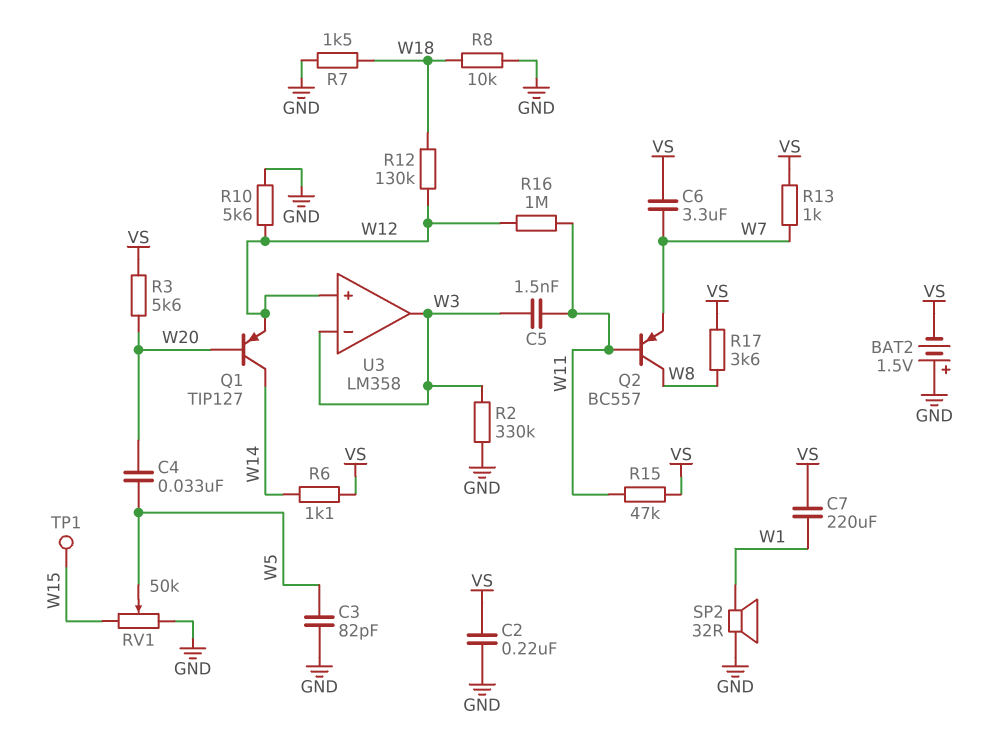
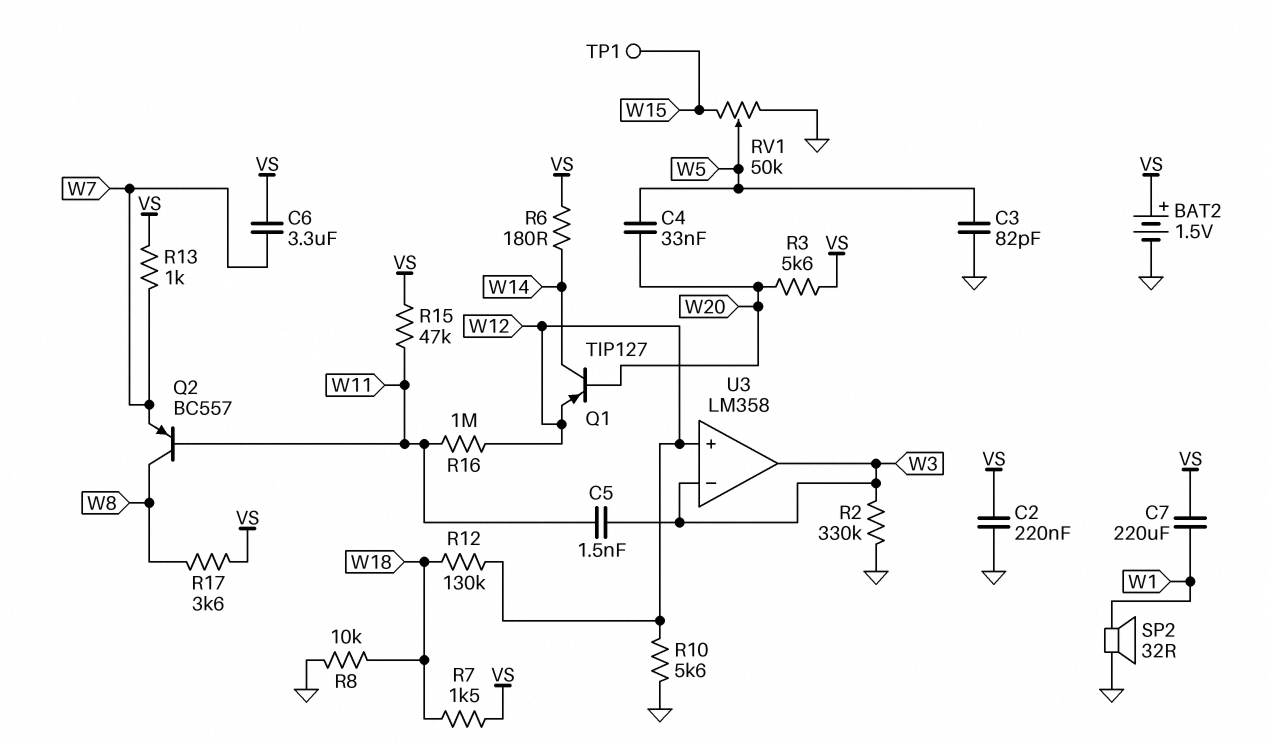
BAT2: 1.5V (plus GND, minus VS) -> 1.5V (plus VS, minus GND)
R6: 1.1k (VS, W14) -> 180 (VS, W14)
R7: 1.5k (GND, W18) -> 1.5k (VS, W18)

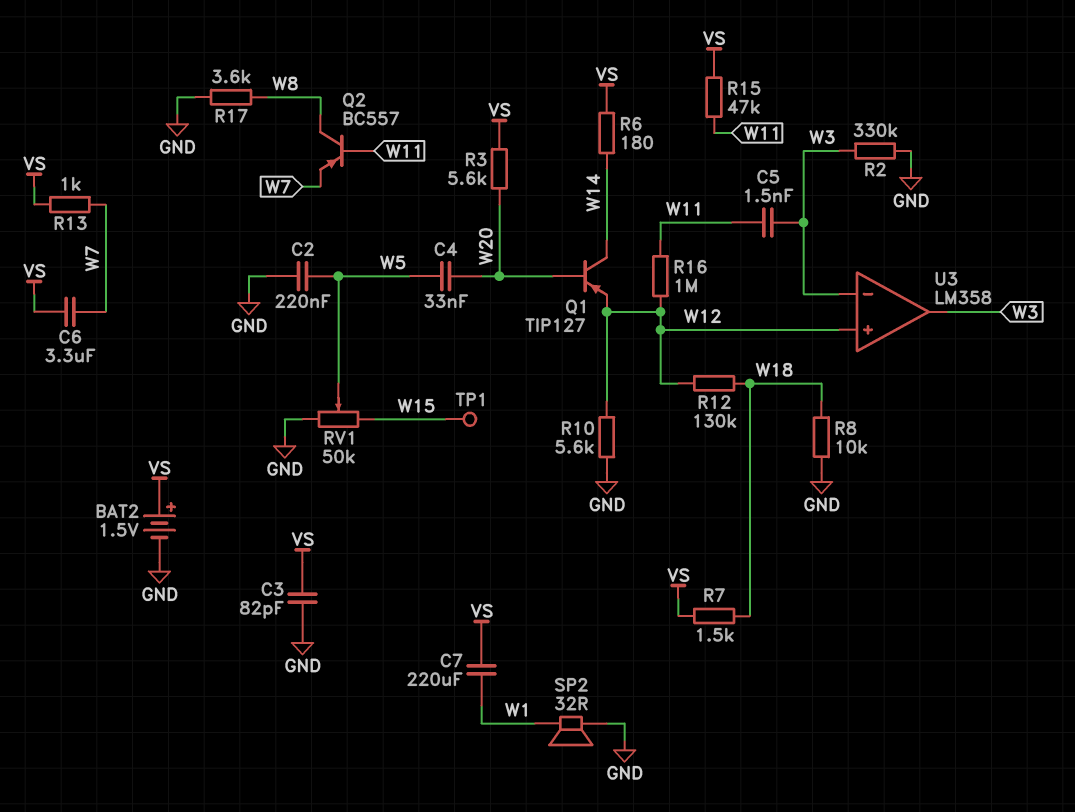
C2: 220nF (GND, VS) -> 220nF (GND, W5)
C3: 82pF (GND, W5) -> 82pF (GND, VS)
R17: 3.6k (VS, W8) -> 3.6k (GND, W8)

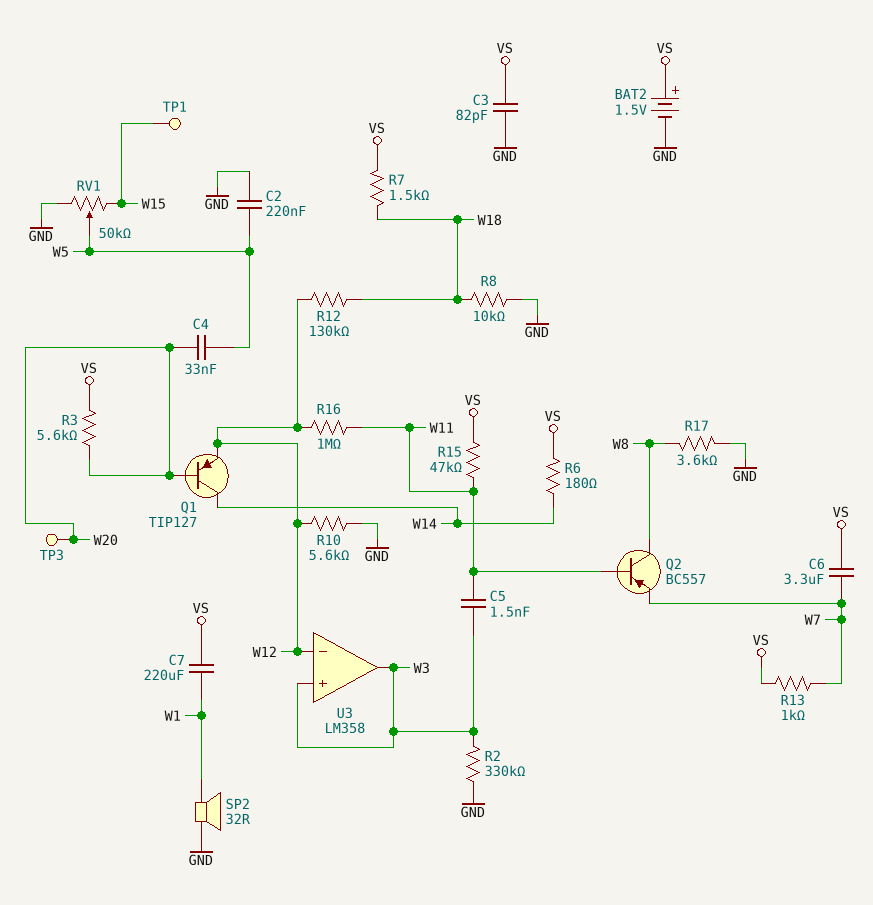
TP3: none -> test point (W20)
U3 pin in+: W12 -> W3
U3 pin in-: W3 -> W12

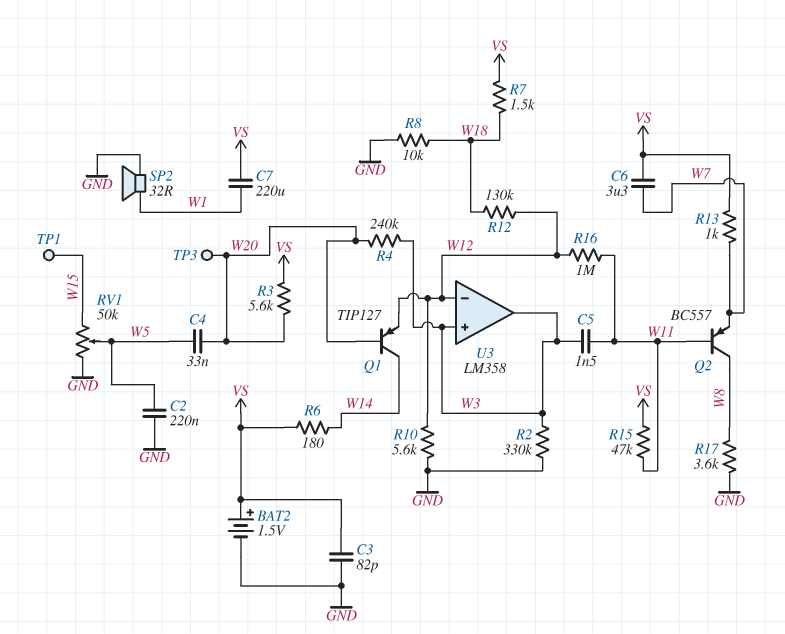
R4: none -> 240k (W3, W20)

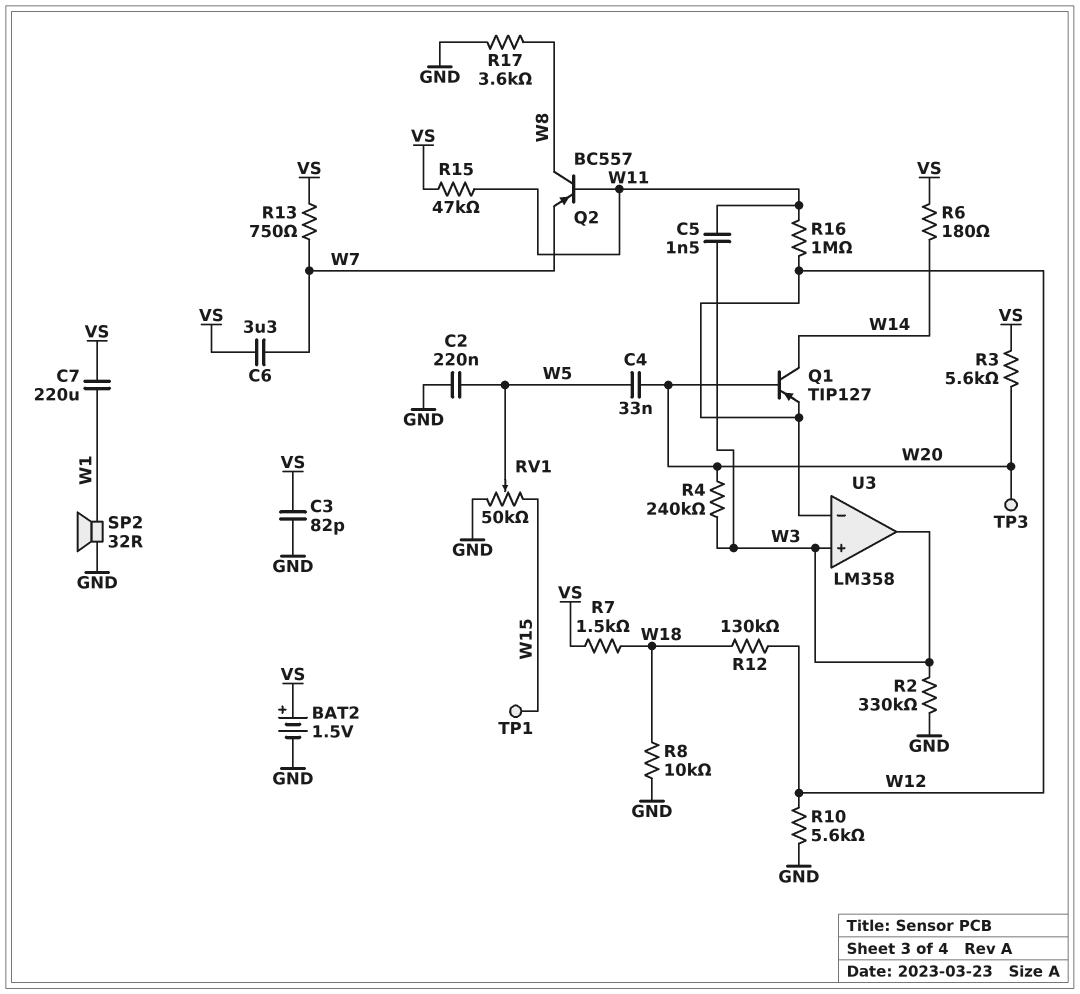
R13: 1k (VS, W7) -> 750 (VS, W7)

